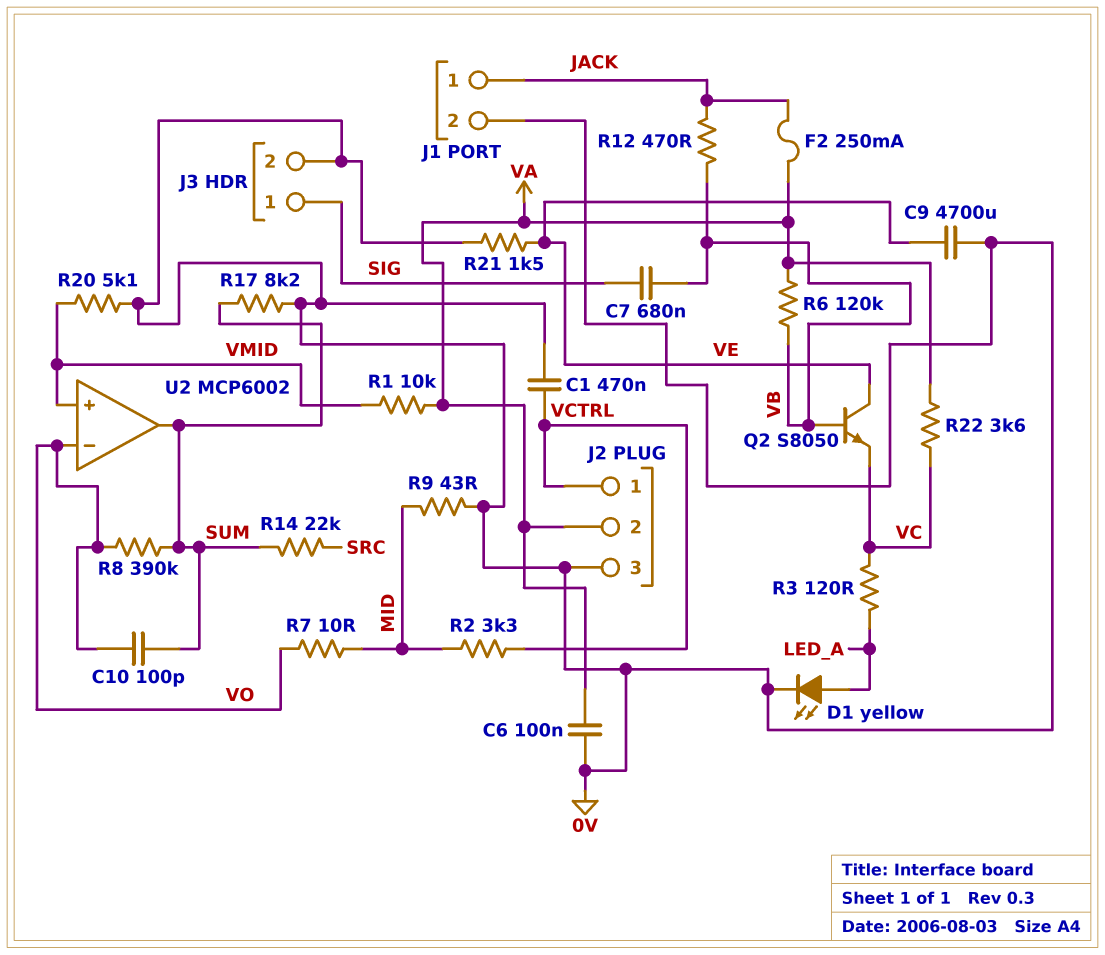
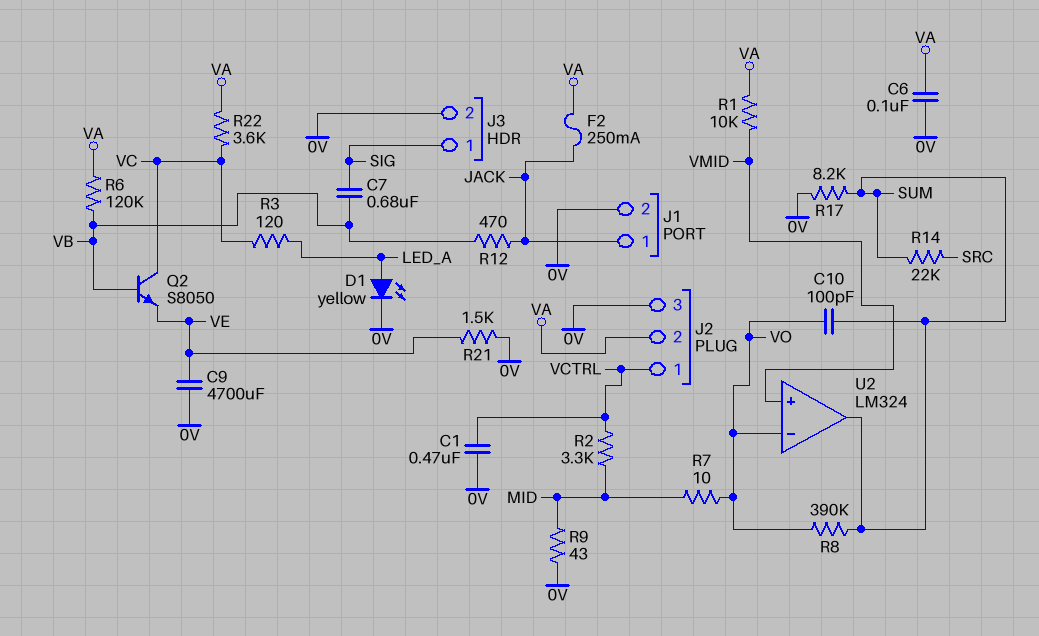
Q2: NPN S8050 (B VB, C VE, E VC) -> NPN S8050 (B VB, C VC, E VE)
R20: 5.1k (0V, VMID) -> none
U2: MCP6002 -> LM324

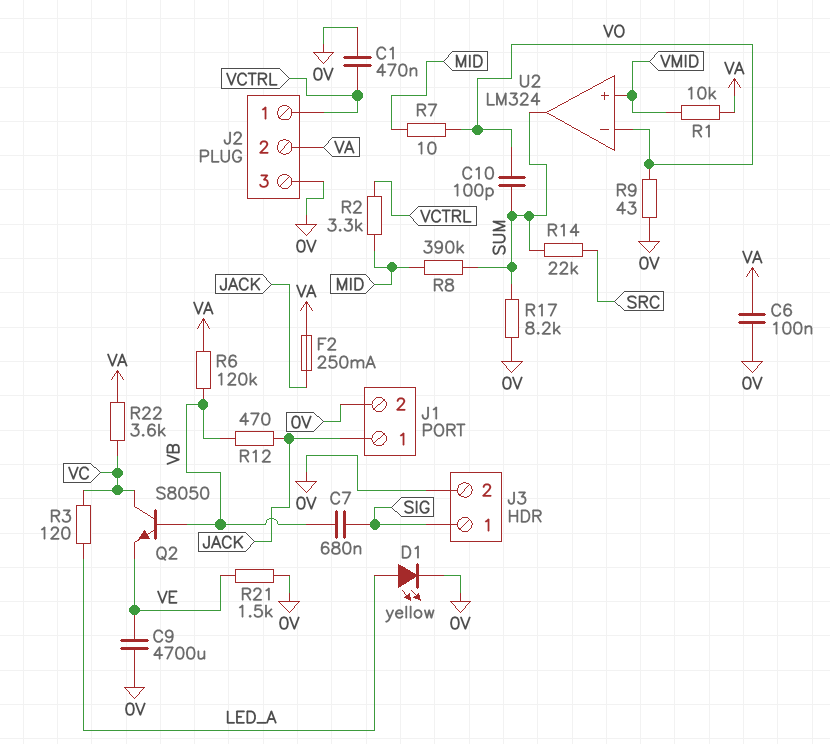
R8: 390k (SUM, VO) -> 390k (MID, SUM)
R9: 43 (0V, MID) -> 43 (0V, VO)

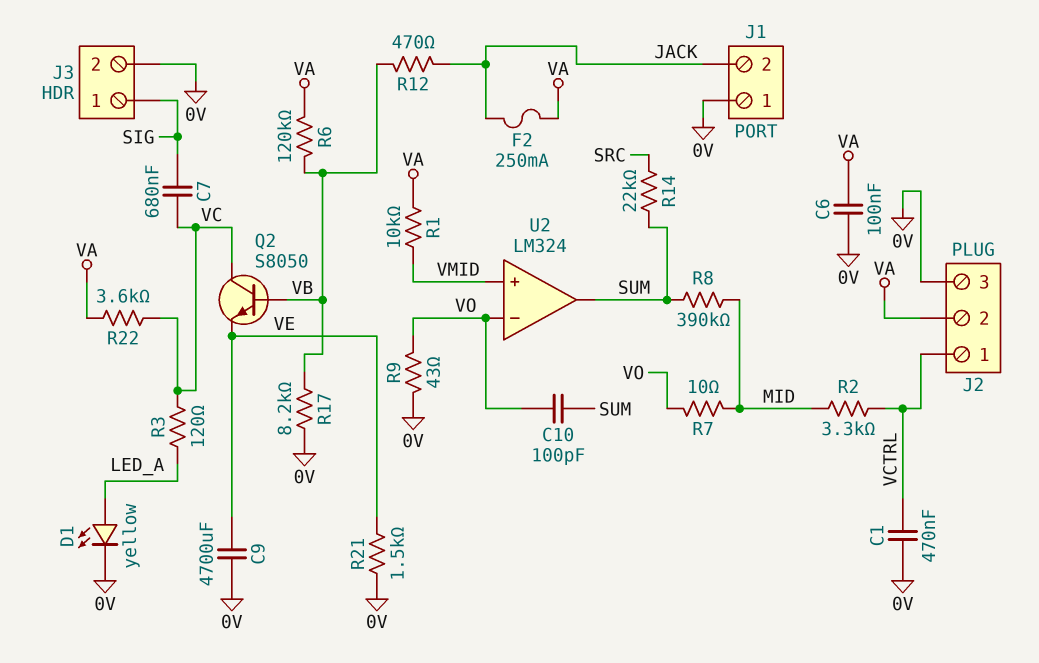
C7: 680nF (SIG, VB) -> 680nF (SIG, VC)
J1 pin 1: JACK -> 0V
J1 pin 2: 0V -> JACK
R17: 8.2k (0V, SUM) -> 8.2k (0V, VB)

